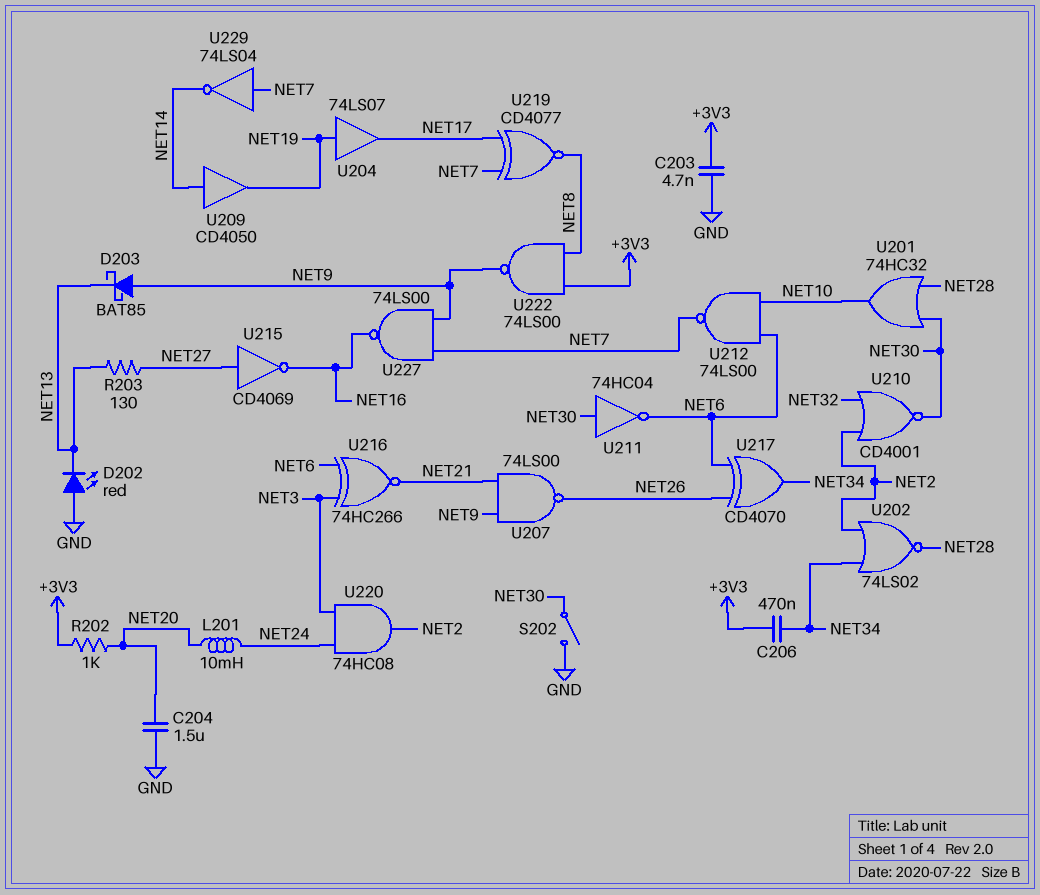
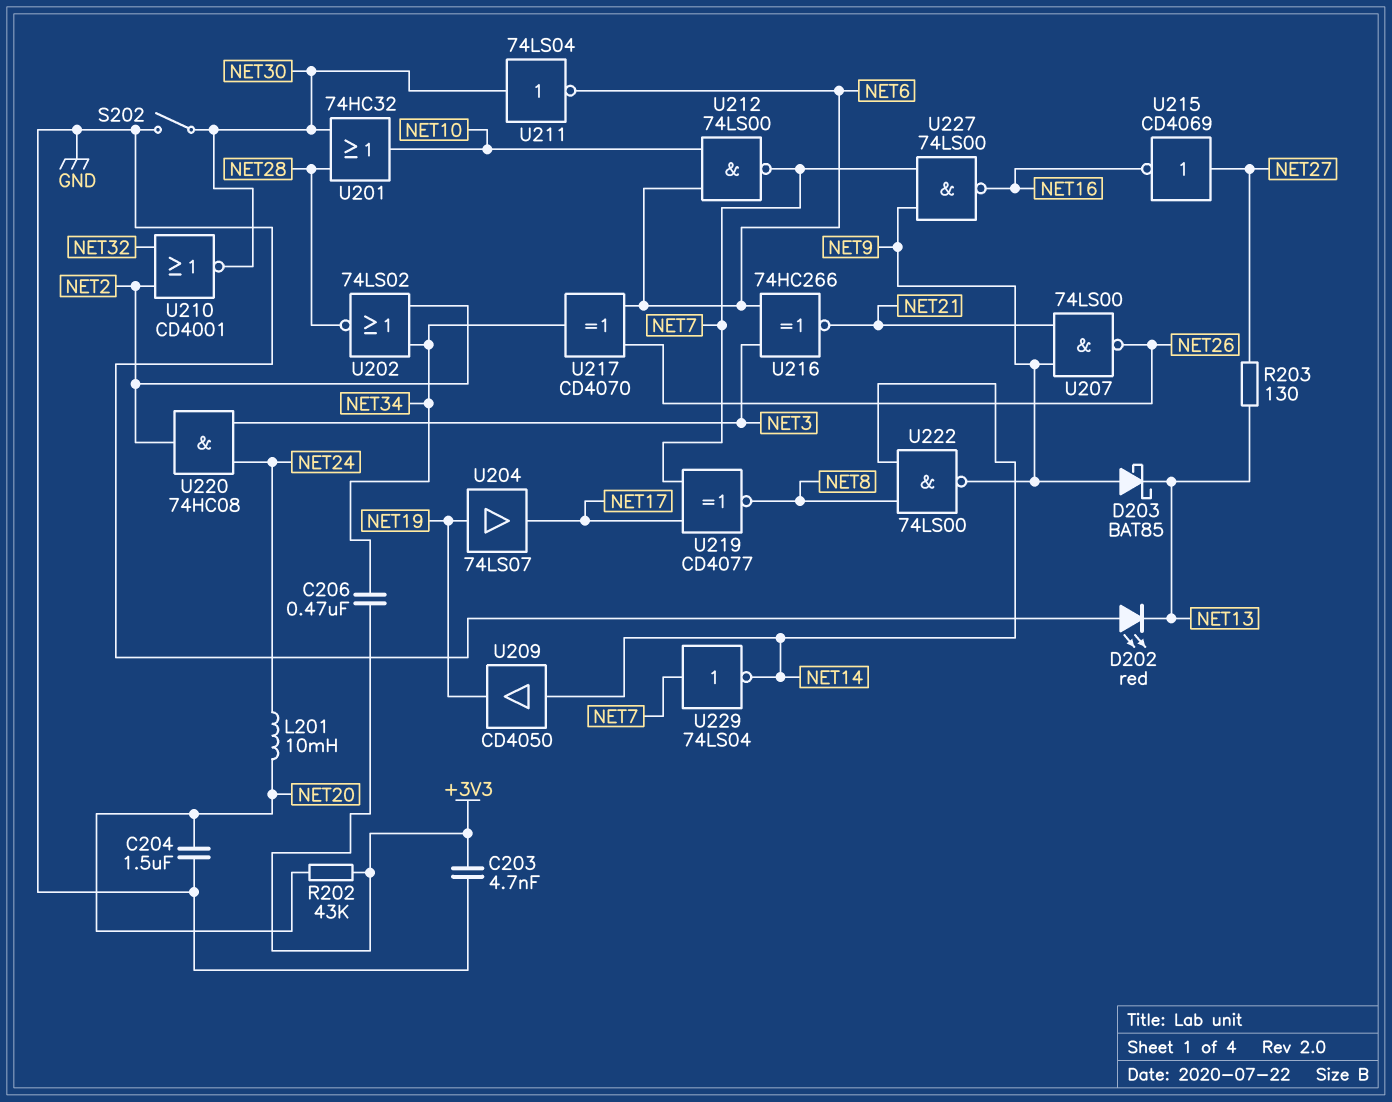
R202: 1k (+3V3, NET20) -> 43k (+3V3, NET20)
U211: NOT 74HC04 (in NET30, out NET6) -> NOT 74LS04 (in NET30, out NET6)
U222: NAND 74LS00 (in +3V3, in NET8, out NET9) -> NAND 74LS00 (in NET8, in NET14, out NET9)

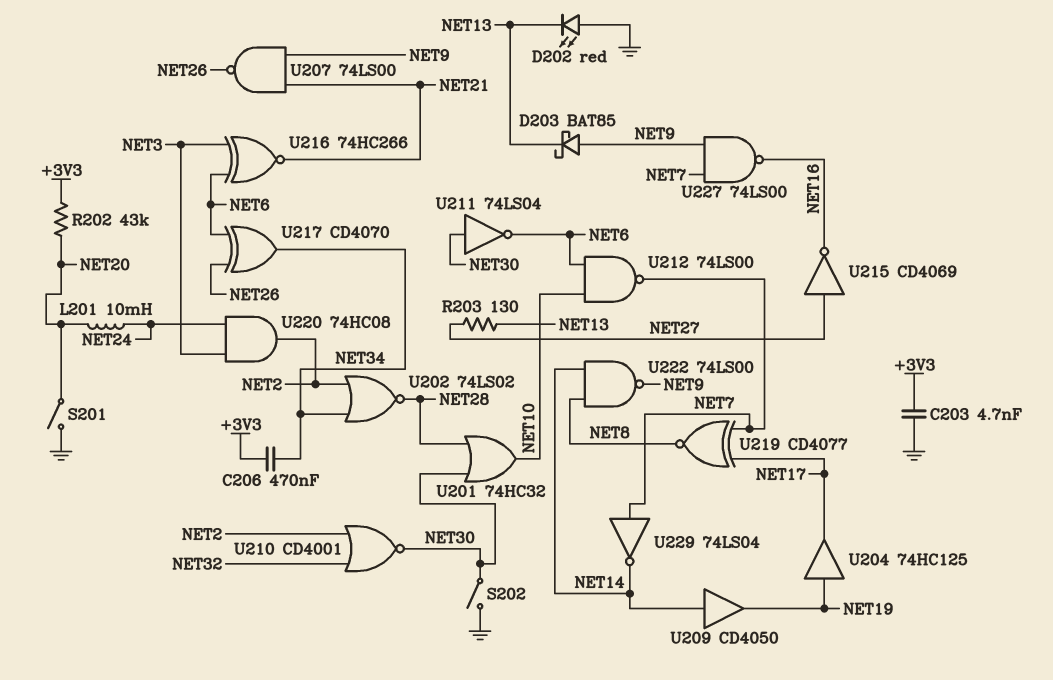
C204: 1.5uF (GND, NET20) -> none
S201: none -> switch (GND, NET20)
U204: buffer 74LS07 (in NET19, out NET17) -> buffer 74HC125 (in NET19, out NET17)

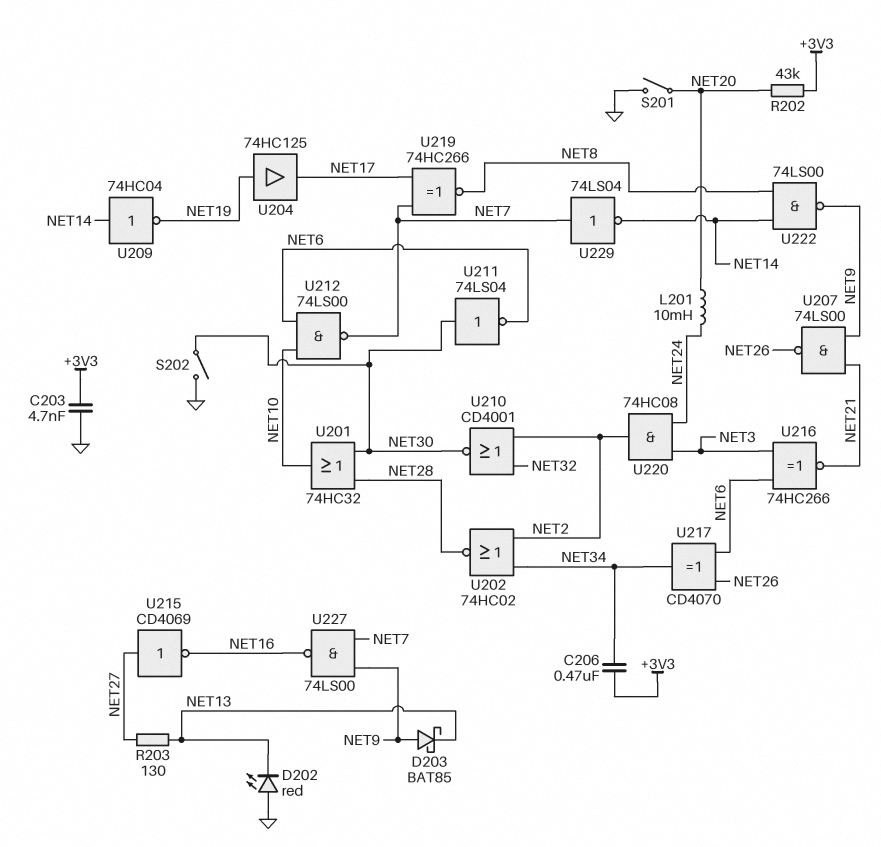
U202: NOR 74LS02 (in NET2, in NET34, out NET28) -> NOR 74HC02 (in NET2, in NET34, out NET28)
U209: buffer CD4050 (in NET14, out NET19) -> NOT 74HC04 (in NET14, out NET19)
U219: XNOR CD4077 (in NET7, in NET17, out NET8) -> XNOR 74HC266 (in NET7, in NET17, out NET8)

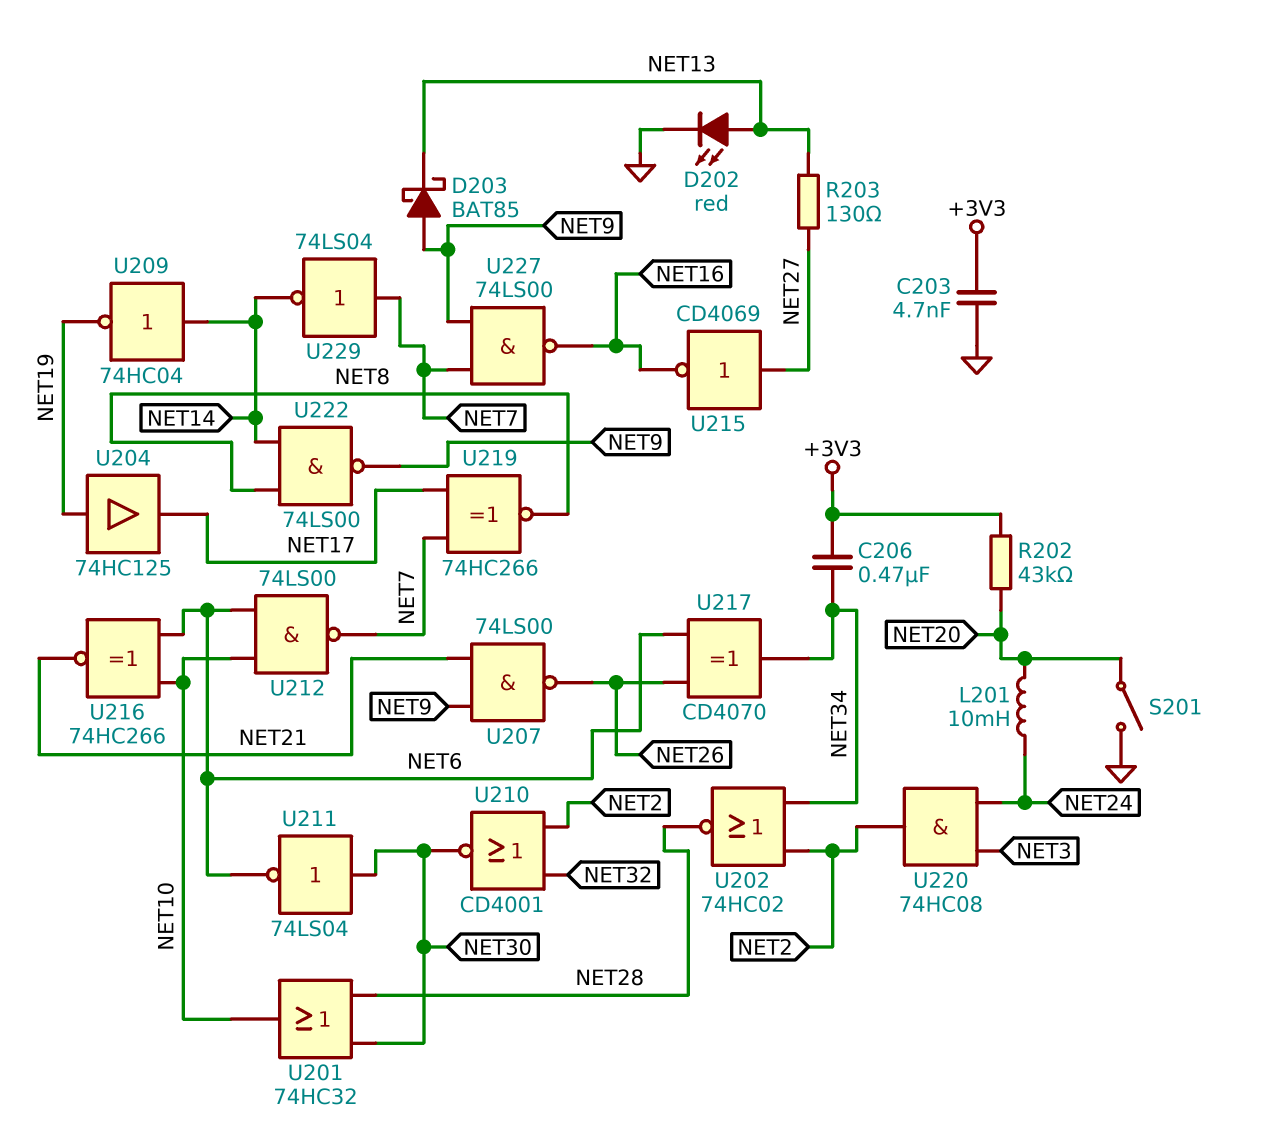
D202: LED red (A GND, K NET13) -> LED red (A NET13, K GND)
S202: switch (GND, NET30) -> none
U216: XNOR 74HC266 (in NET3, in NET6, out NET21) -> XNOR 74HC266 (in NET6, in NET10, out NET21)

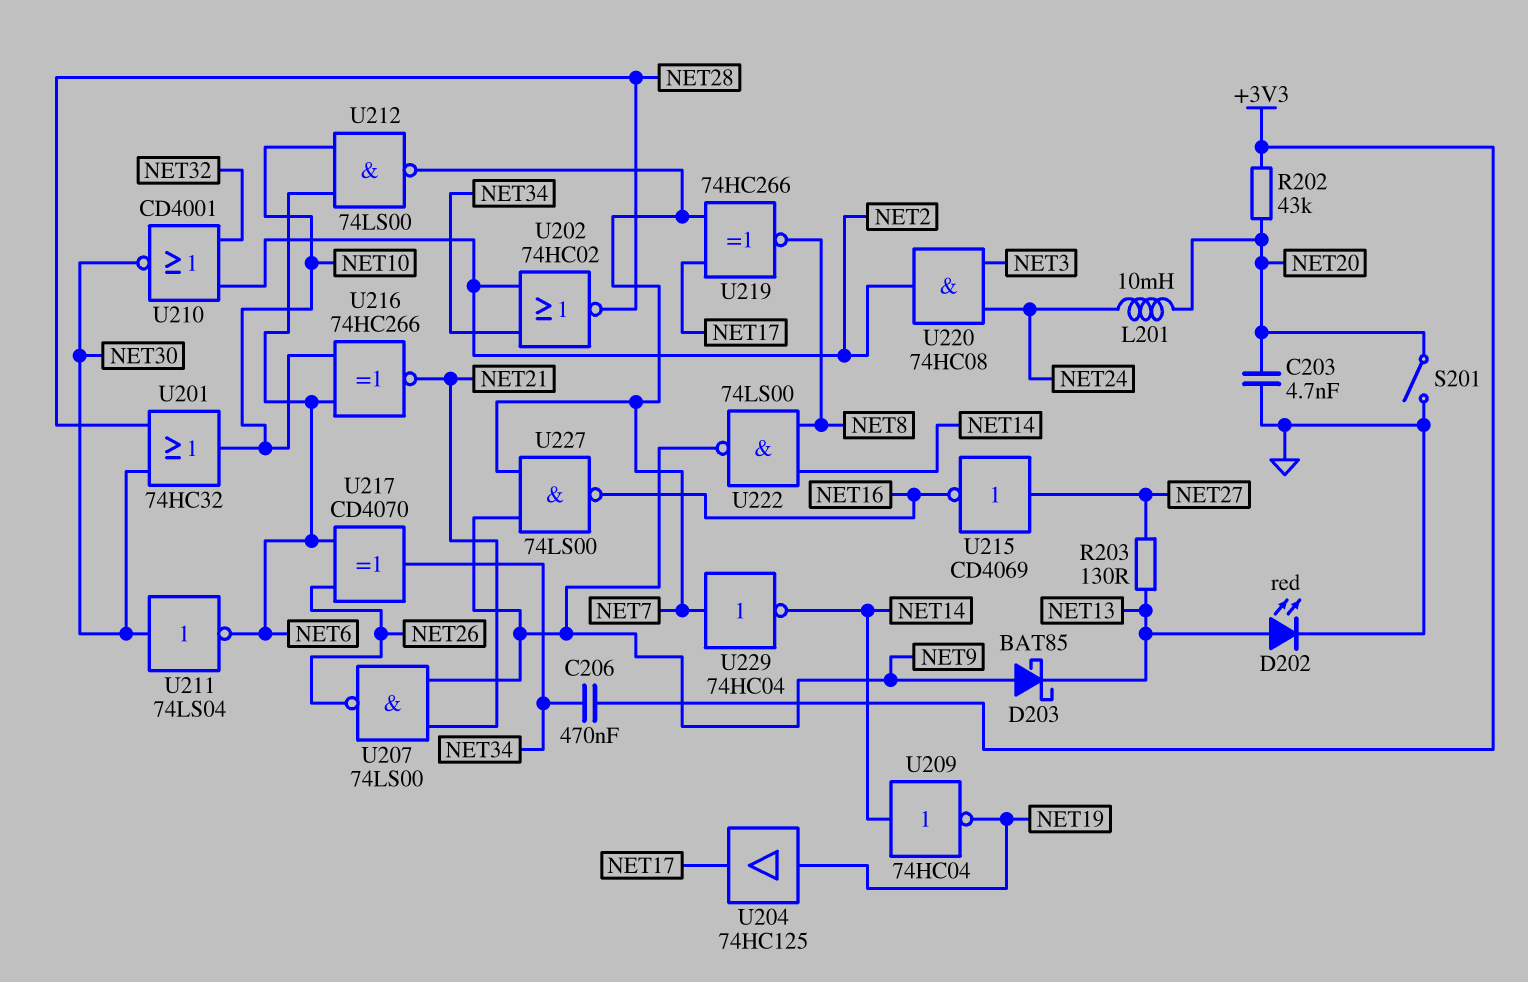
C203: 4.7nF (+3V3, GND) -> 4.7nF (GND, NET20)
U229: NOT 74LS04 (in NET7, out NET14) -> NOT 74HC04 (in NET7, out NET14)

